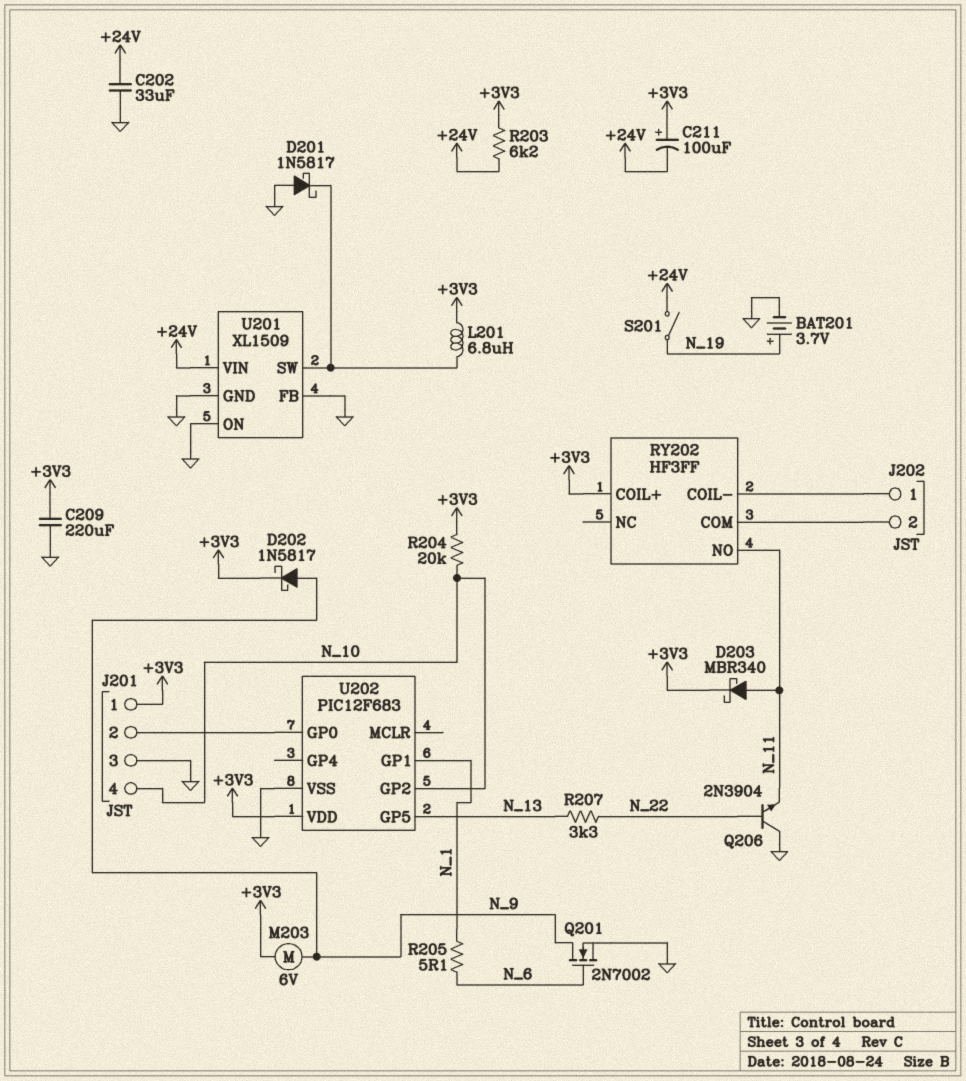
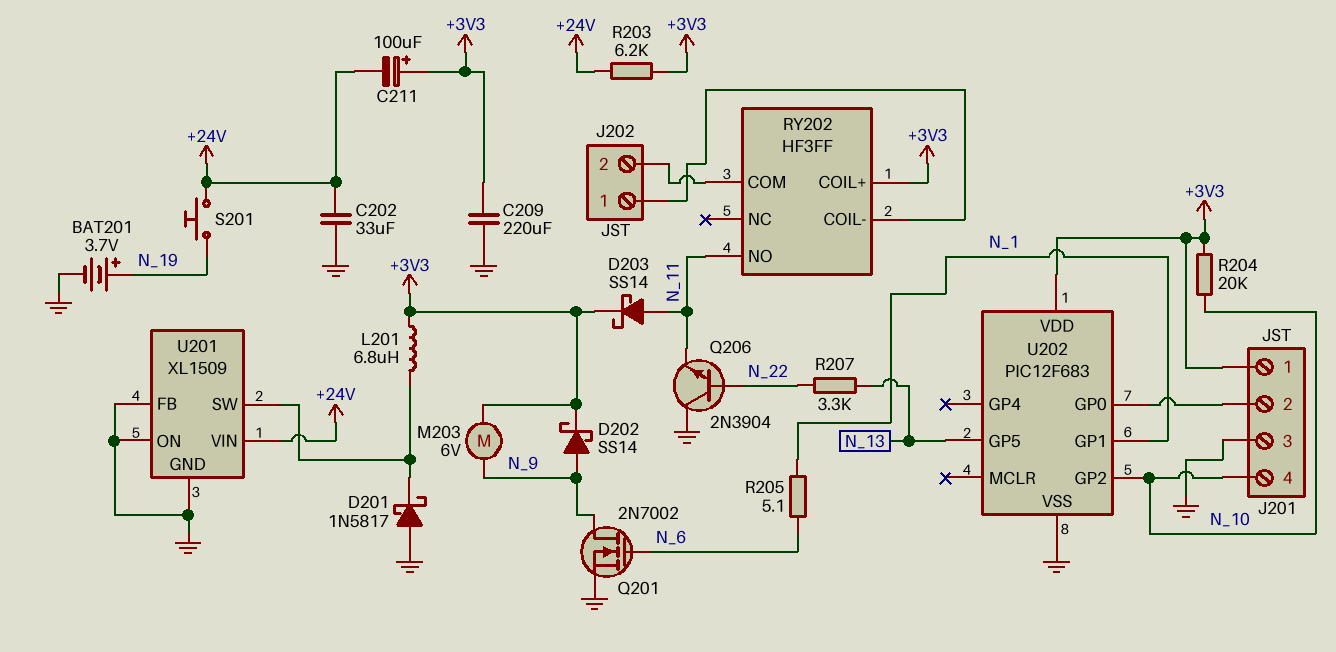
D202: schottky 1N5817 (A N_9, K +3V3) -> schottky SS14 (A N_9, K +3V3)
D203: schottky MBR340 (A N_11, K +3V3) -> schottky SS14 (A N_11, K +3V3)
S201: switch (+24V, N_19) -> button (+24V, N_19)

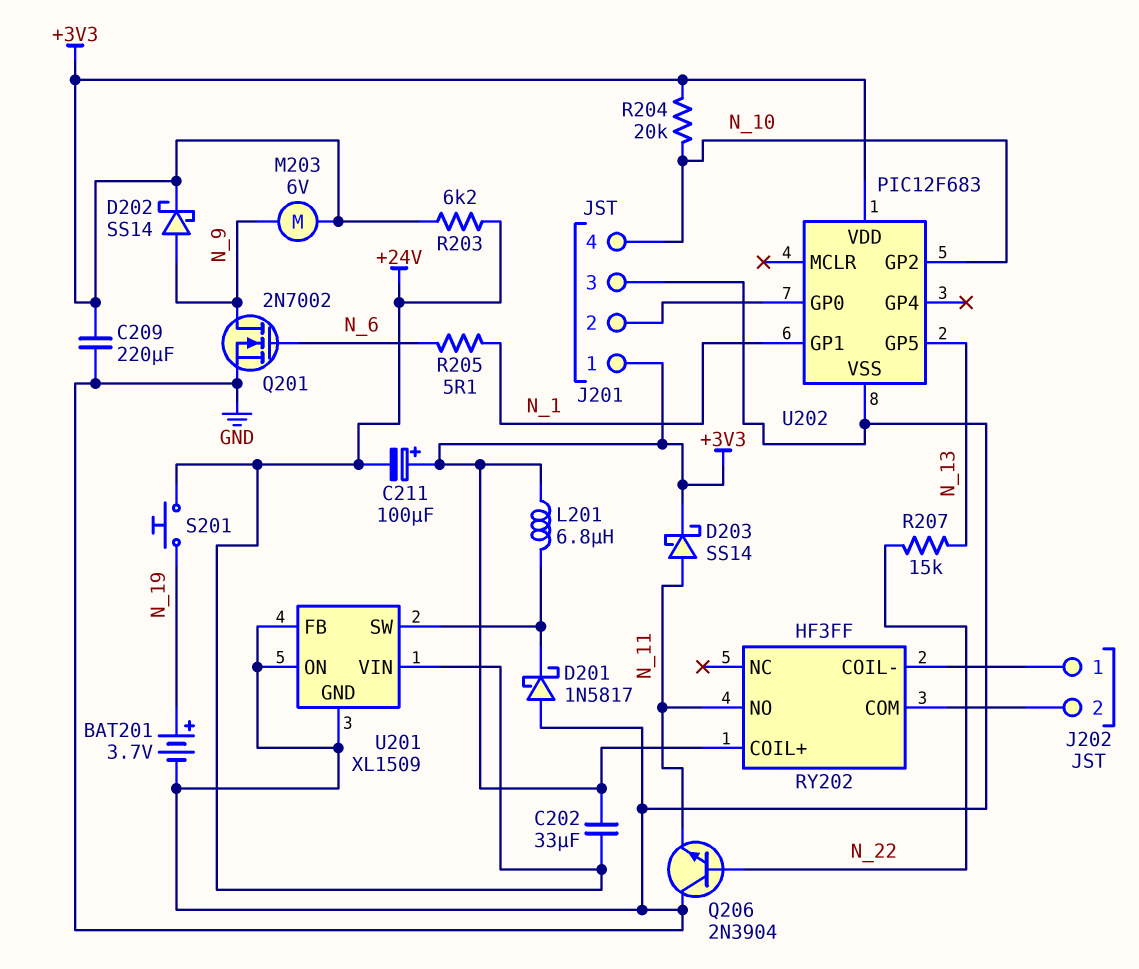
C202: 33uF (+24V, GND) -> 33uF (+3V3, +24V)
R207: 3.3k (N_13, N_22) -> 15k (N_13, N_22)

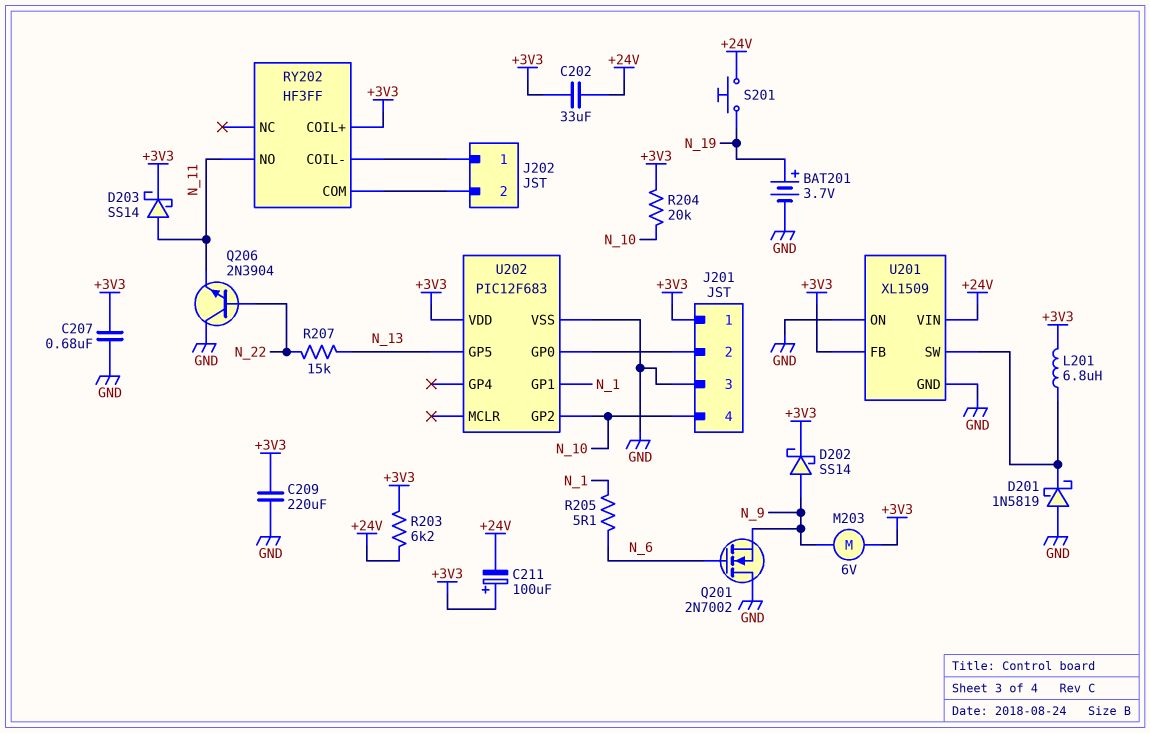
C207: none -> 680nF (+3V3, GND)
D201: schottky 1N5817 (A GND, K U201/SW) -> schottky 1N5819 (A GND, K U201/SW)
Q201: NMOS 2N7002 (G N_6, D N_9, S GND) -> NMOS 2N7002 (G N_6, D GND, S N_9)
U201 pin FB: GND -> +3V3

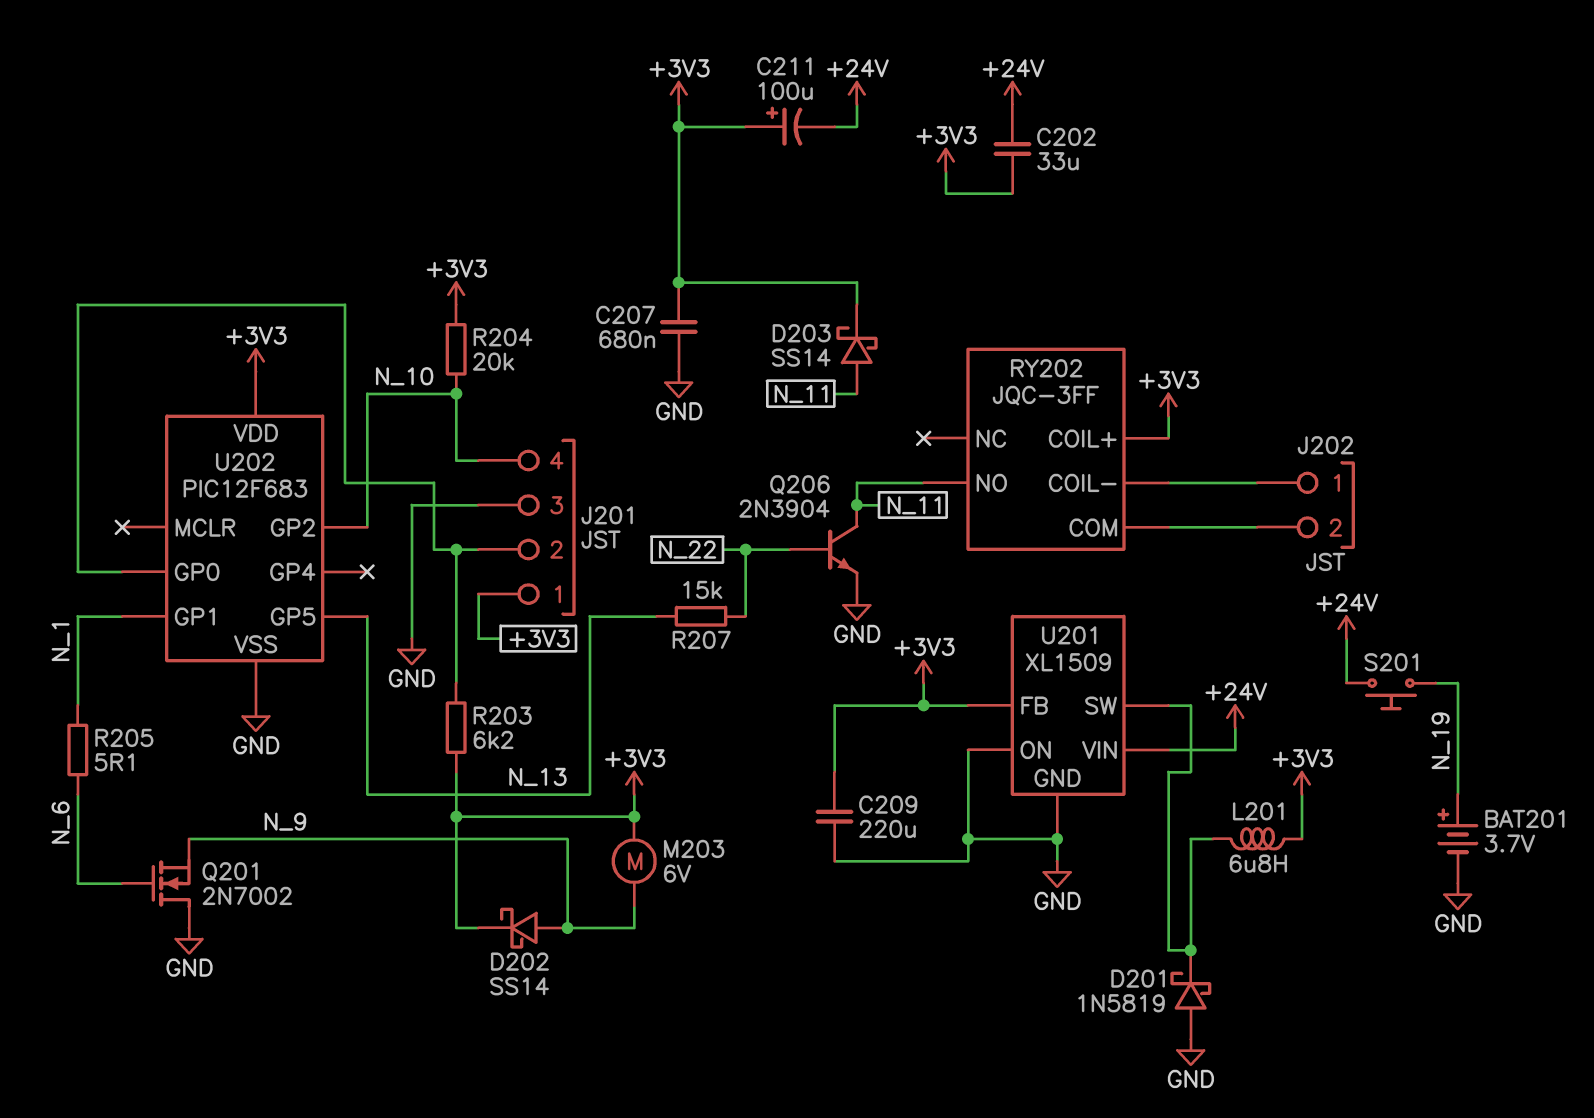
Q206: NPN 2N3904 (B N_22, C GND, E N_11) -> NPN 2N3904 (B N_22, C N_11, E GND)
R203: 6.2k (+3V3, +24V) -> 6.2k (+3V3, J201/2)
RY202: HF3FF -> JQC-3FF

